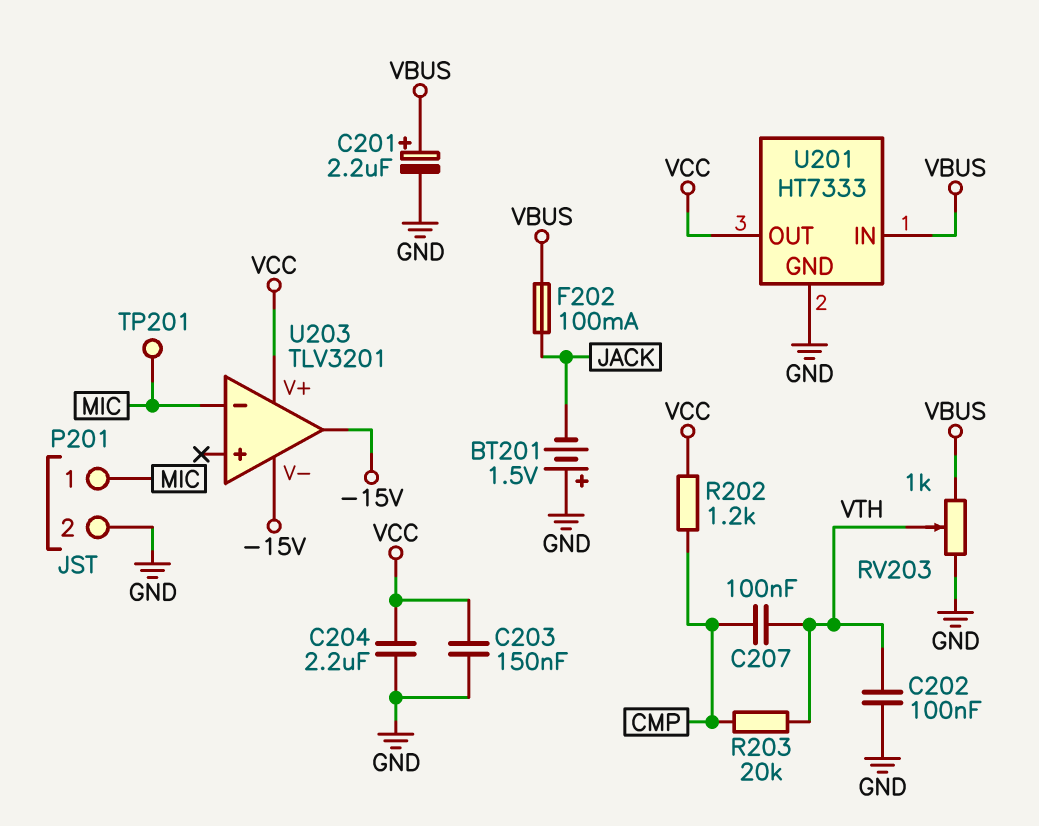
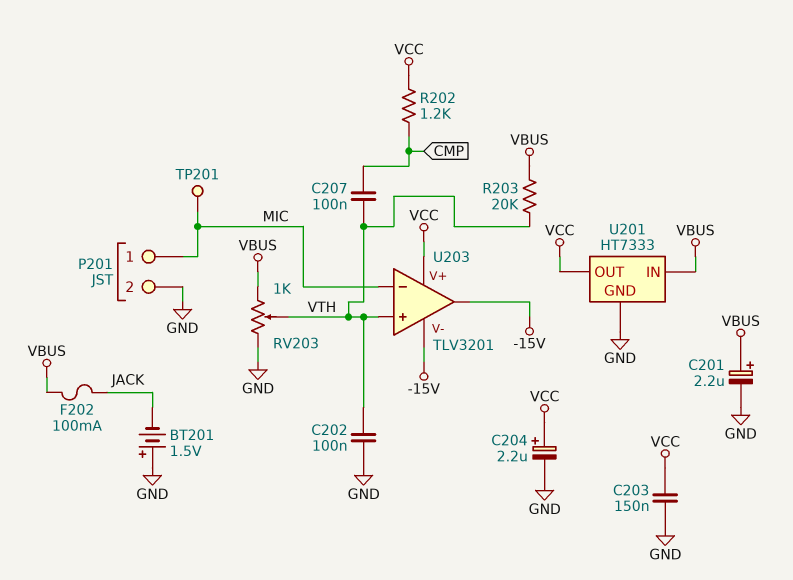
C204: 2.2uF (GND, VCC) -> 2.2uF (plus VCC, minus GND)
R203: 20k (CMP, VTH) -> 20k (VBUS, VTH)
U203 pin in+: none -> VTH

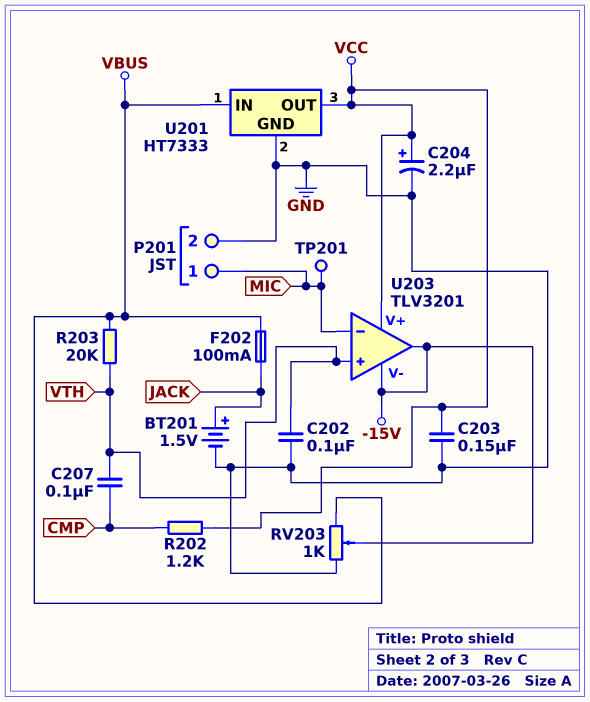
BT201: 1.5V (plus GND, minus JACK) -> 1.5V (plus JACK, minus GND)
C201: 2.2uF (plus VBUS, minus GND) -> none
RV203: 1k (GND, VBUS, wiper VTH) -> 1k (GND, VBUS, wiper -15V)

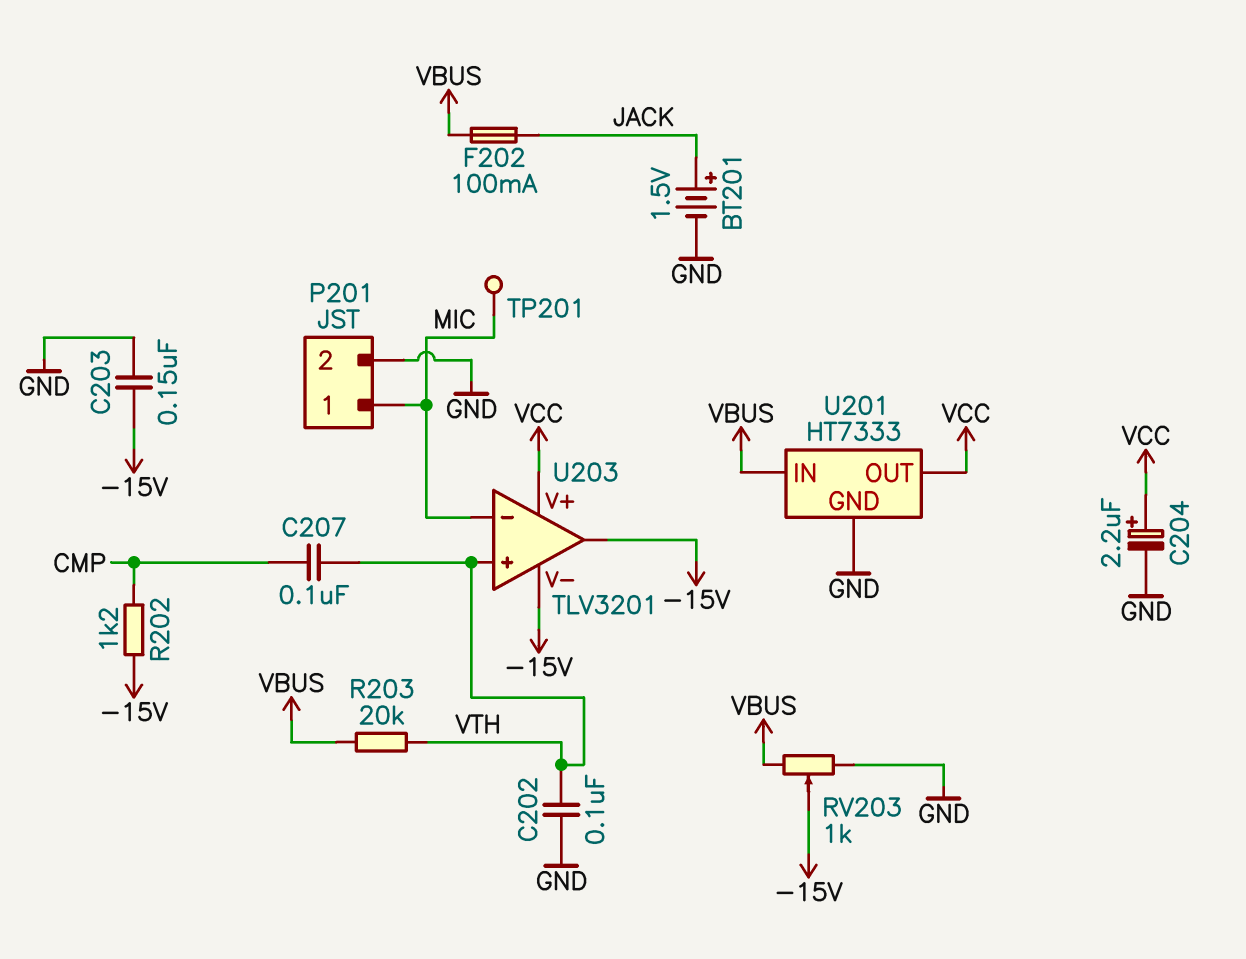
C203: 150nF (GND, VCC) -> 150nF (-15V, GND)
R202: 1.2k (CMP, VCC) -> 1.2k (-15V, CMP)

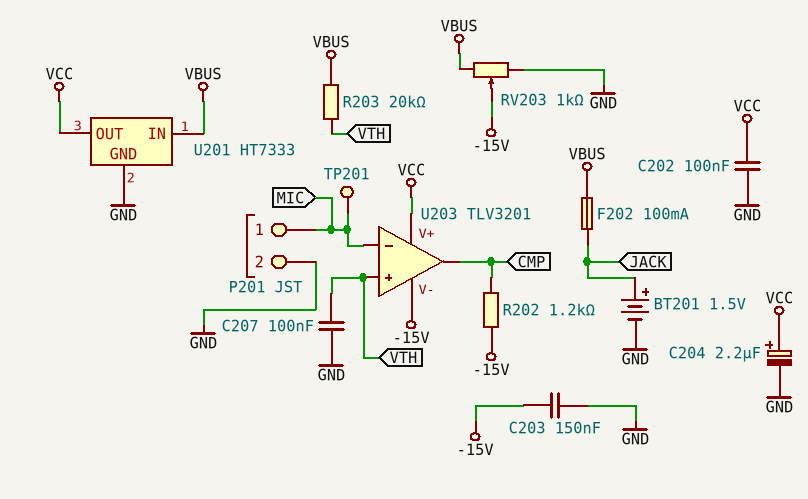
C202: 100nF (GND, VTH) -> 100nF (GND, VCC)
C207: 100nF (CMP, VTH) -> 100nF (GND, VTH)
U203 pin out: -15V -> CMP

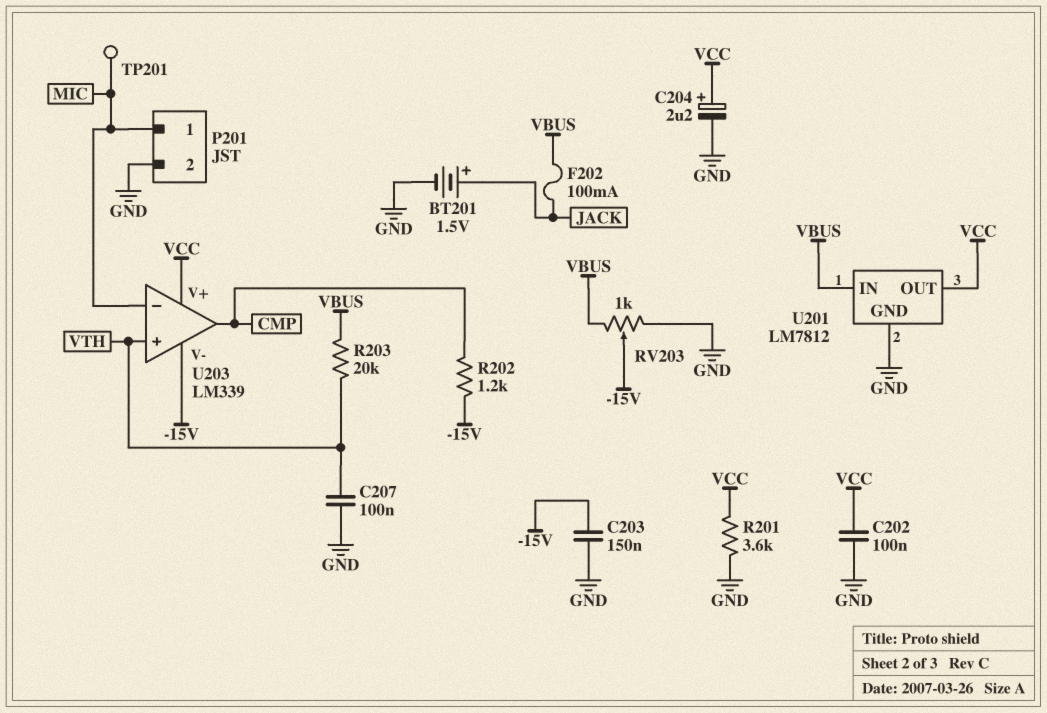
R201: none -> 3.6k (GND, VCC)
U201: HT7333 -> LM7812
U203: TLV3201 -> LM339

